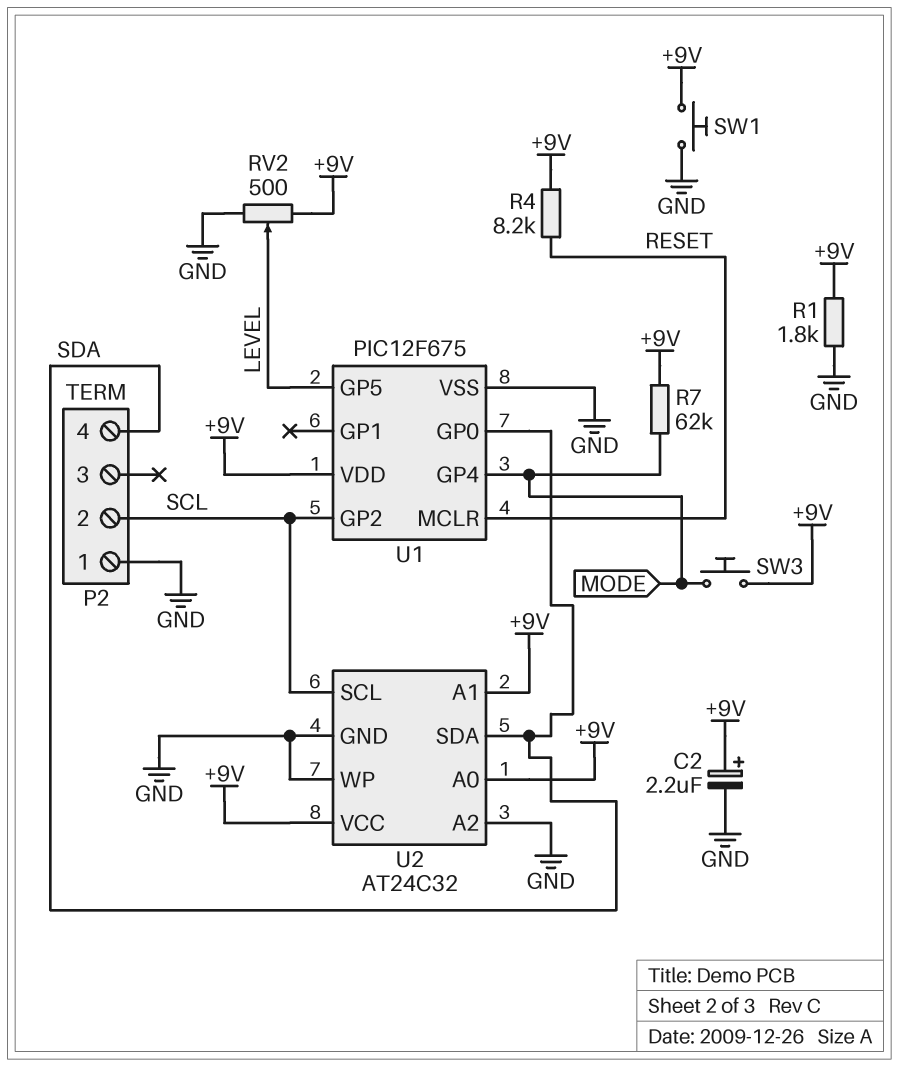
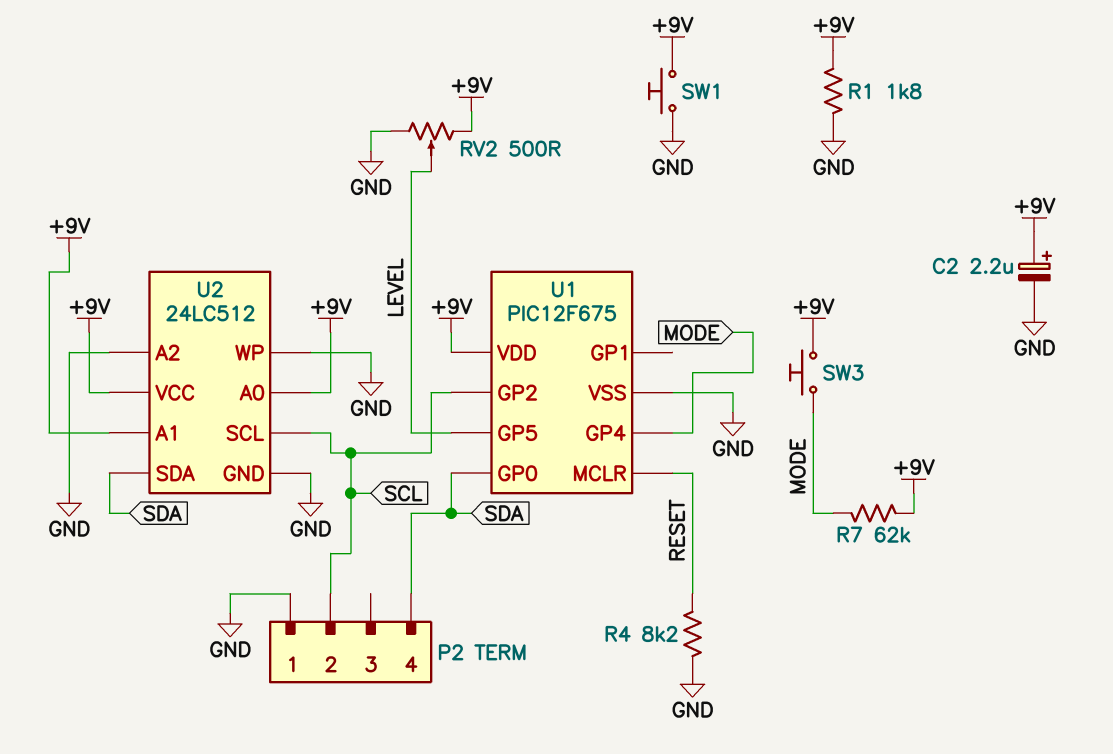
R4: 8.2k (+9V, RESET) -> 8.2k (GND, RESET)
U2: AT24C32 -> 24LC512

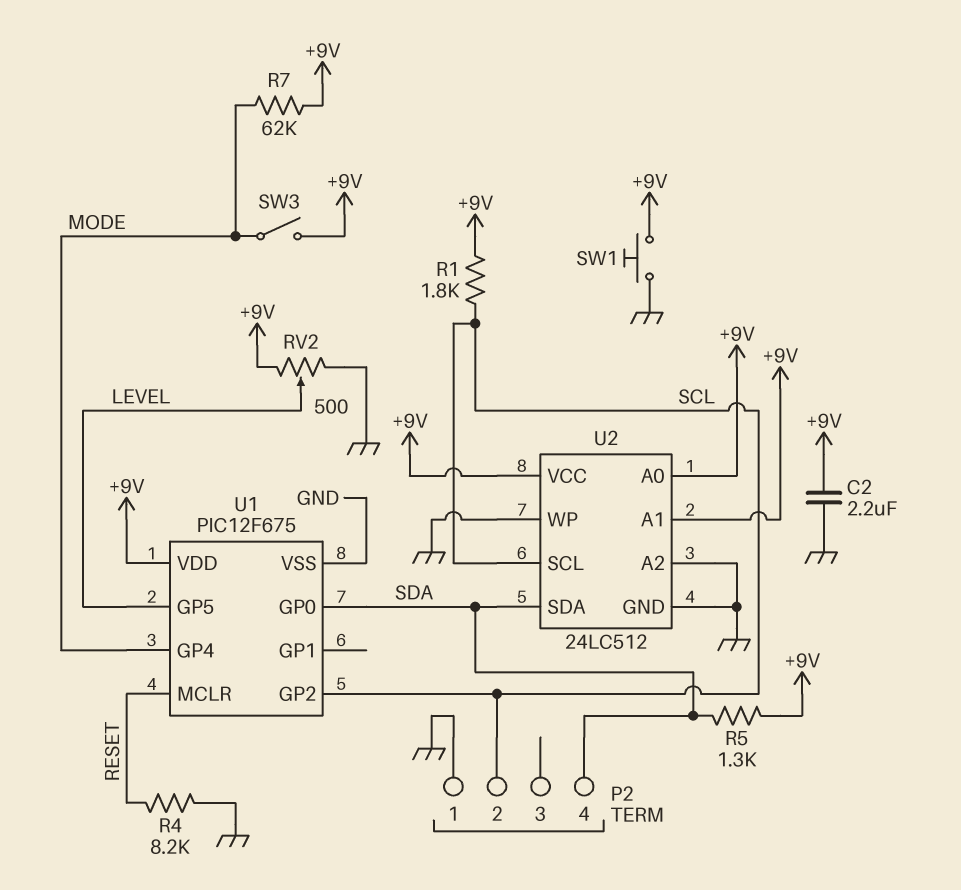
C2: 2.2uF (plus +9V, minus GND) -> 2.2uF (+9V, GND)
R1: 1.8k (+9V, GND) -> 1.8k (+9V, SCL)
R5: none -> 1.3k (+9V, SDA)
SW3: button (+9V, MODE) -> switch (+9V, MODE)

